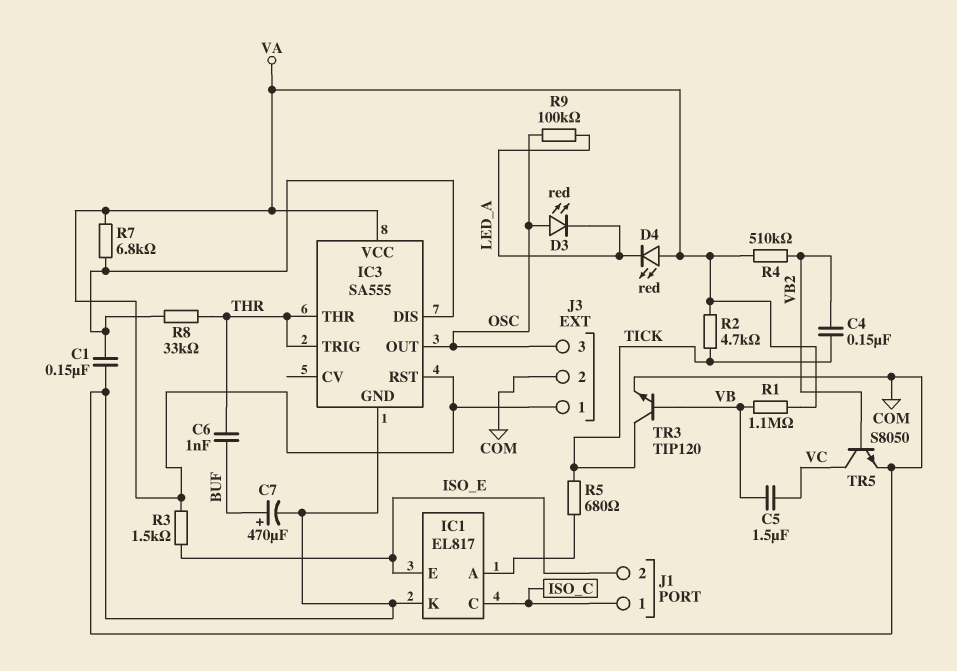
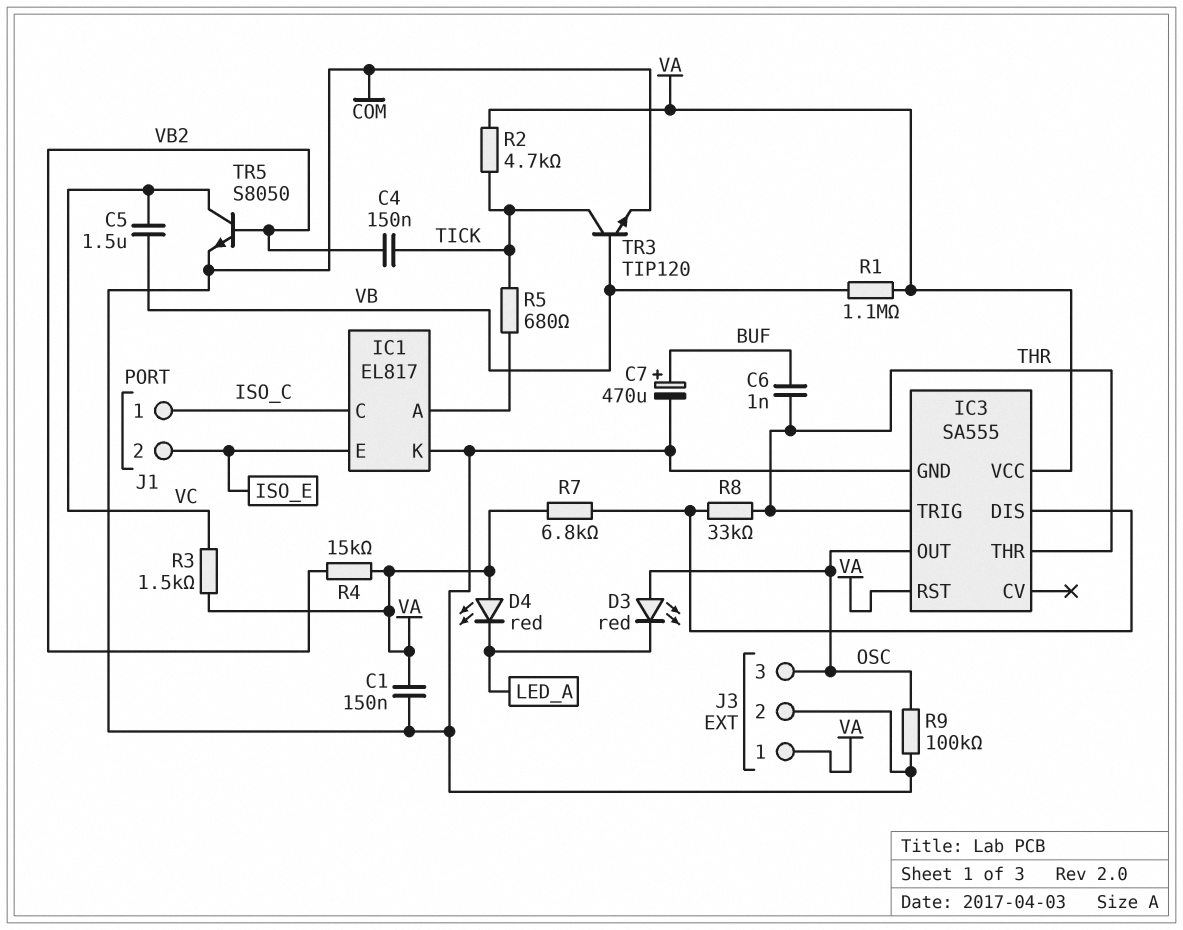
C1: 150nF (COM, IC3/DIS) -> 150nF (COM, VA)
R3: 1.5k (ISO_E, VA) -> 1.5k (VA, VC)
R4: 510k (VA, VB2) -> 15k (VA, VB2)
R9: 100k (LED_A, OSC) -> 100k (COM, OSC)

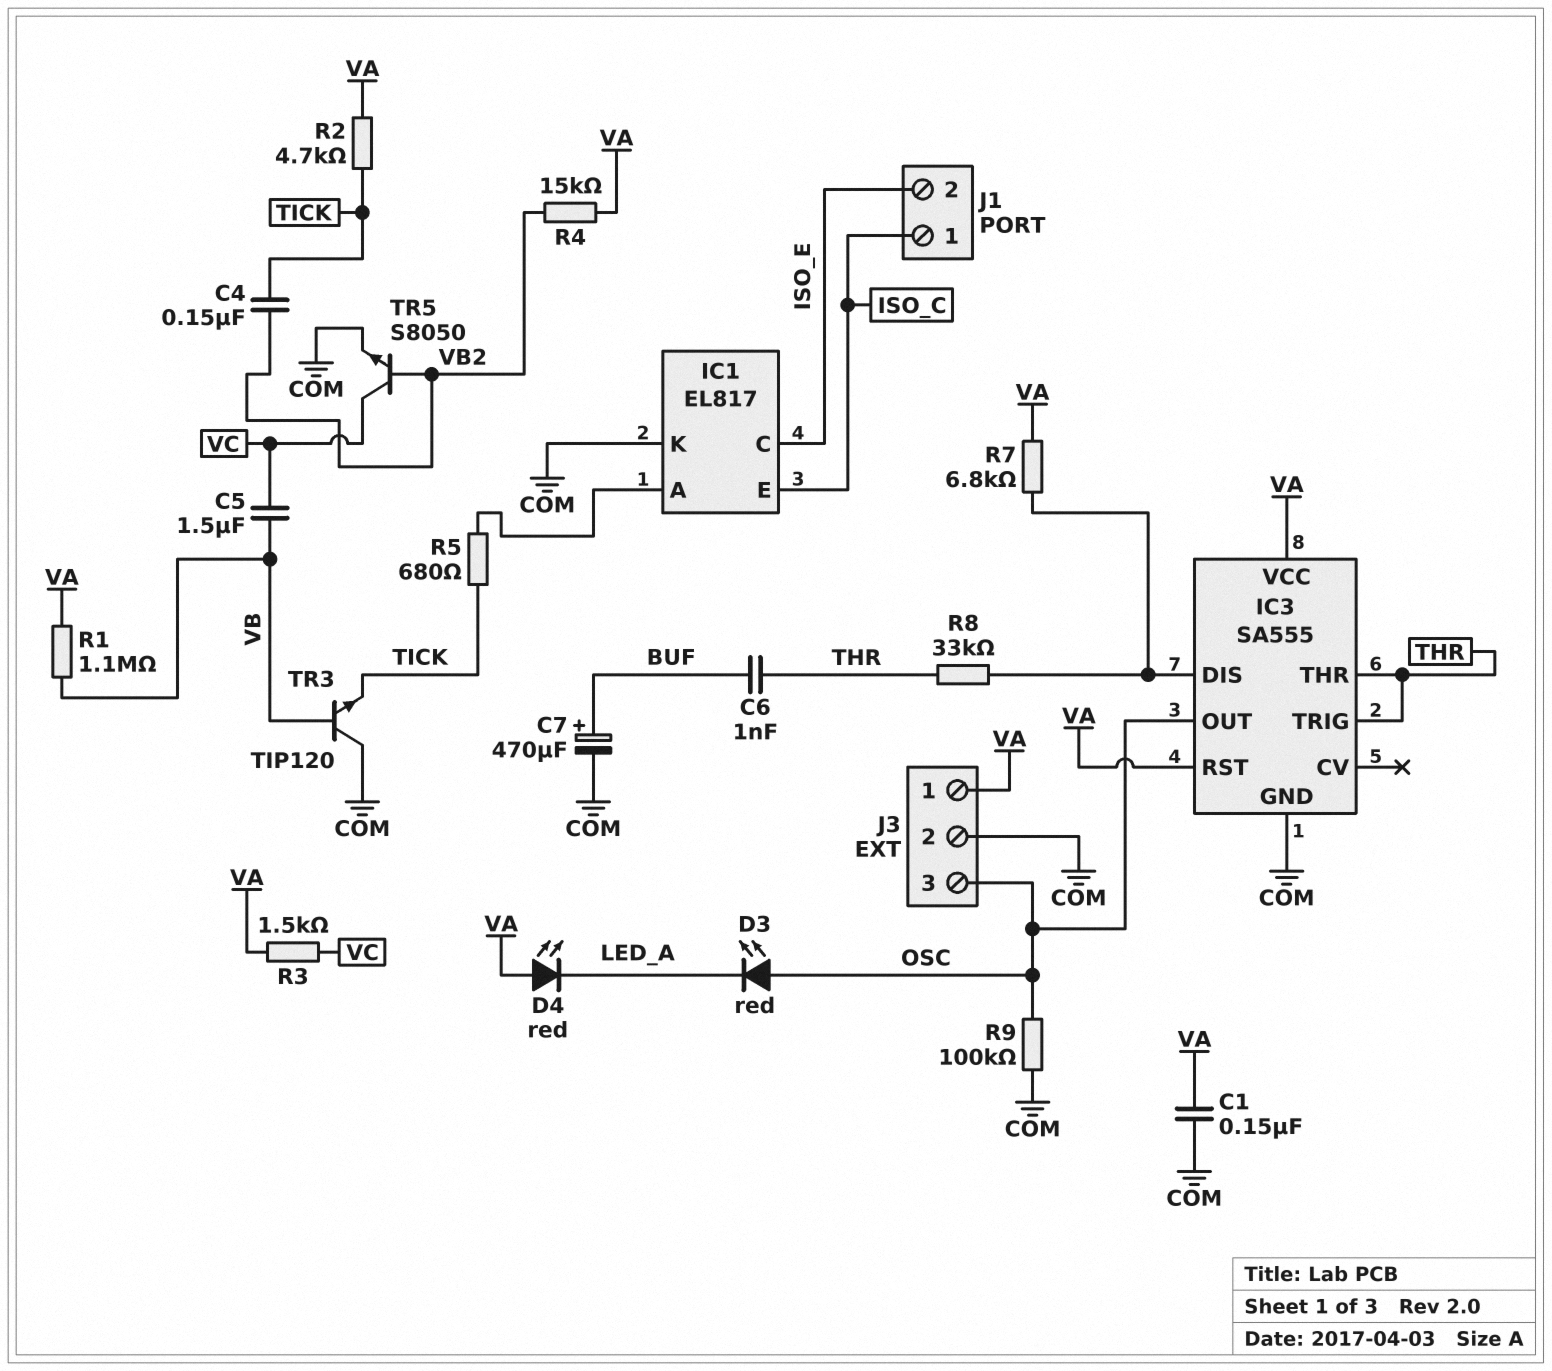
IC1 pin C: ISO_C -> ISO_E
IC1 pin E: ISO_E -> ISO_C
TR3: NPN TIP120 (B VB, C TICK, E COM) -> NPN TIP120 (B VB, C COM, E TICK)

